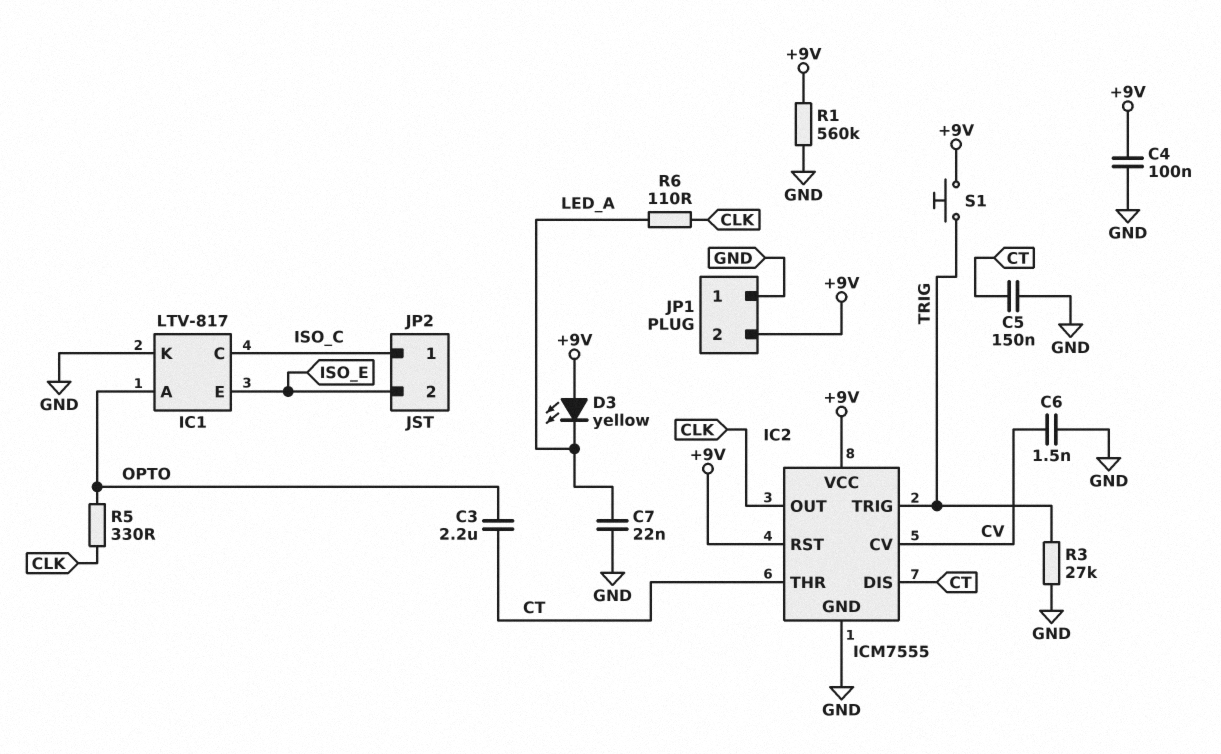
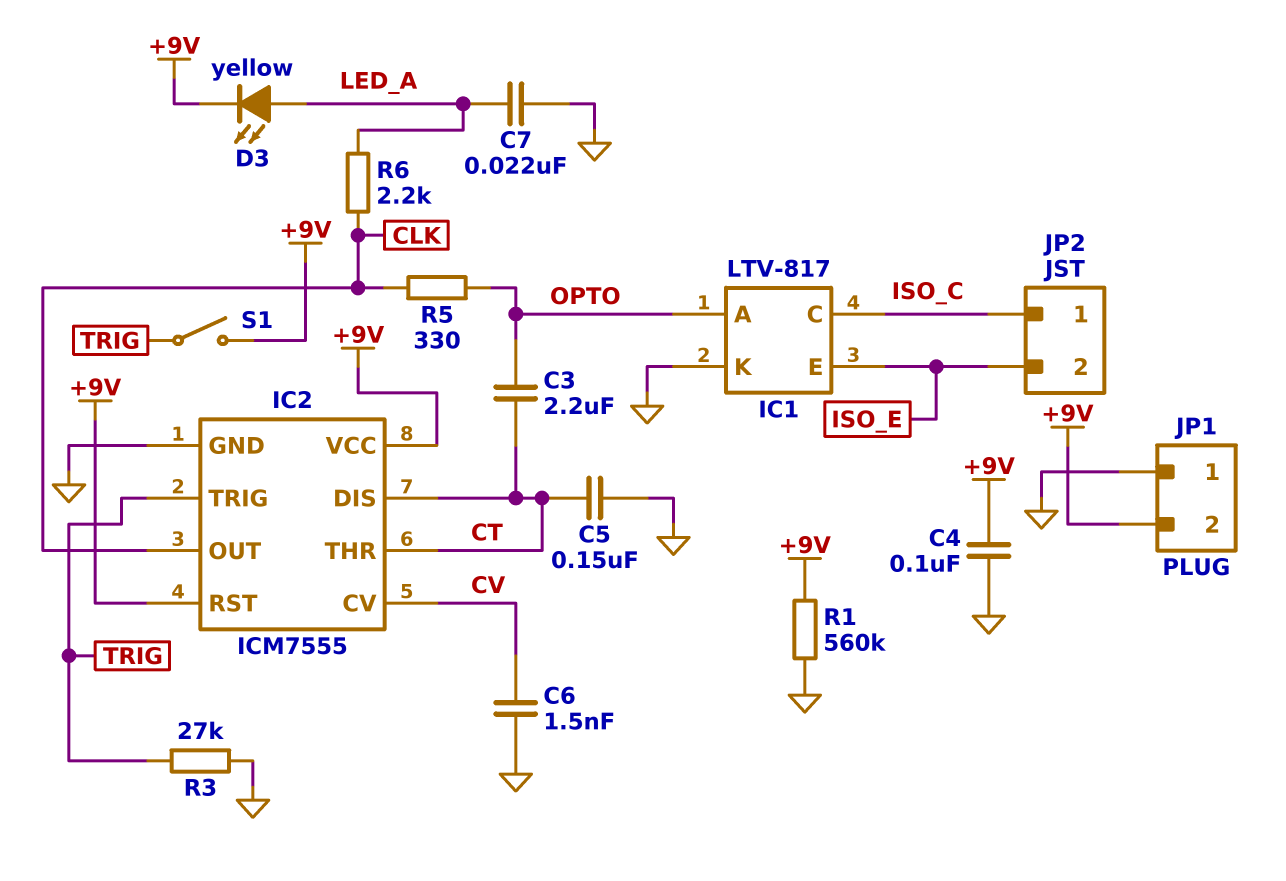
D3: LED yellow (A +9V, K LED_A) -> LED yellow (A LED_A, K +9V)
R6: 110 (CLK, LED_A) -> 2.2k (CLK, LED_A)
S1: button (+9V, TRIG) -> switch (+9V, TRIG)

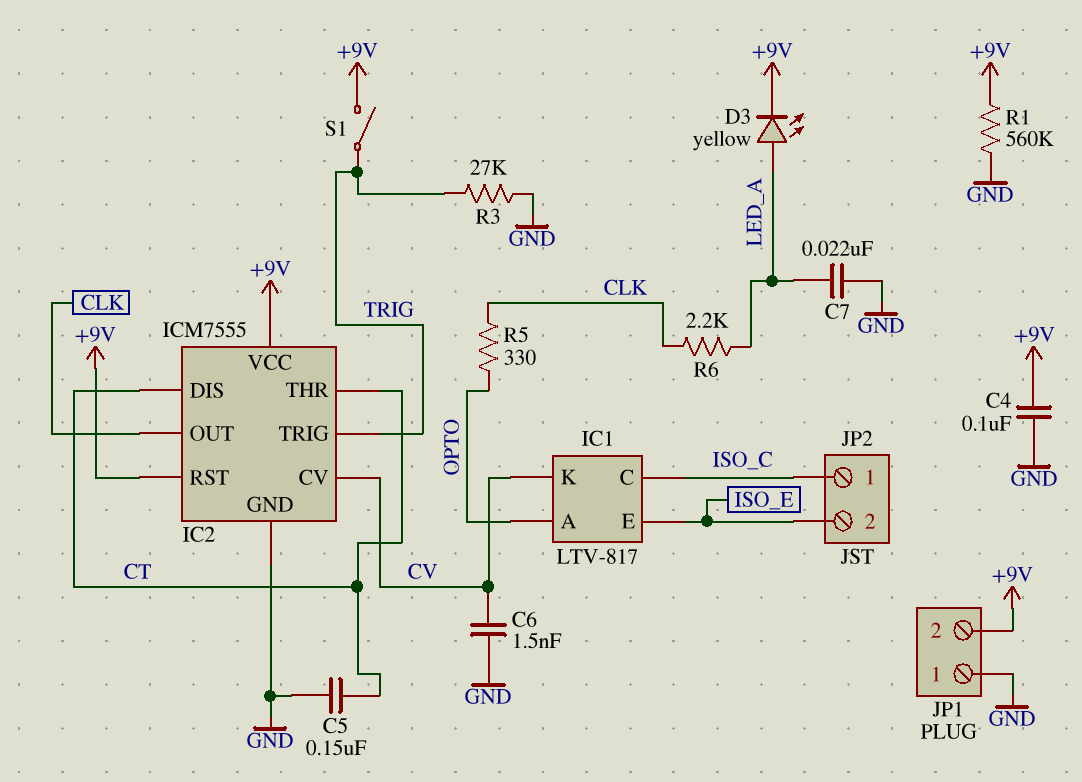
C3: 2.2uF (CT, OPTO) -> none
IC1 pin K: GND -> CV

